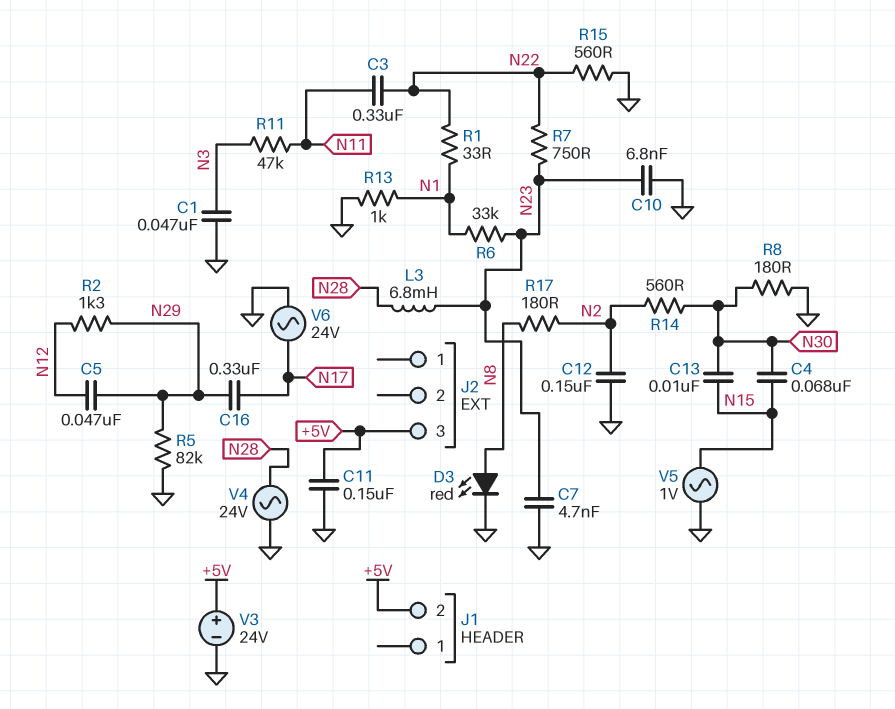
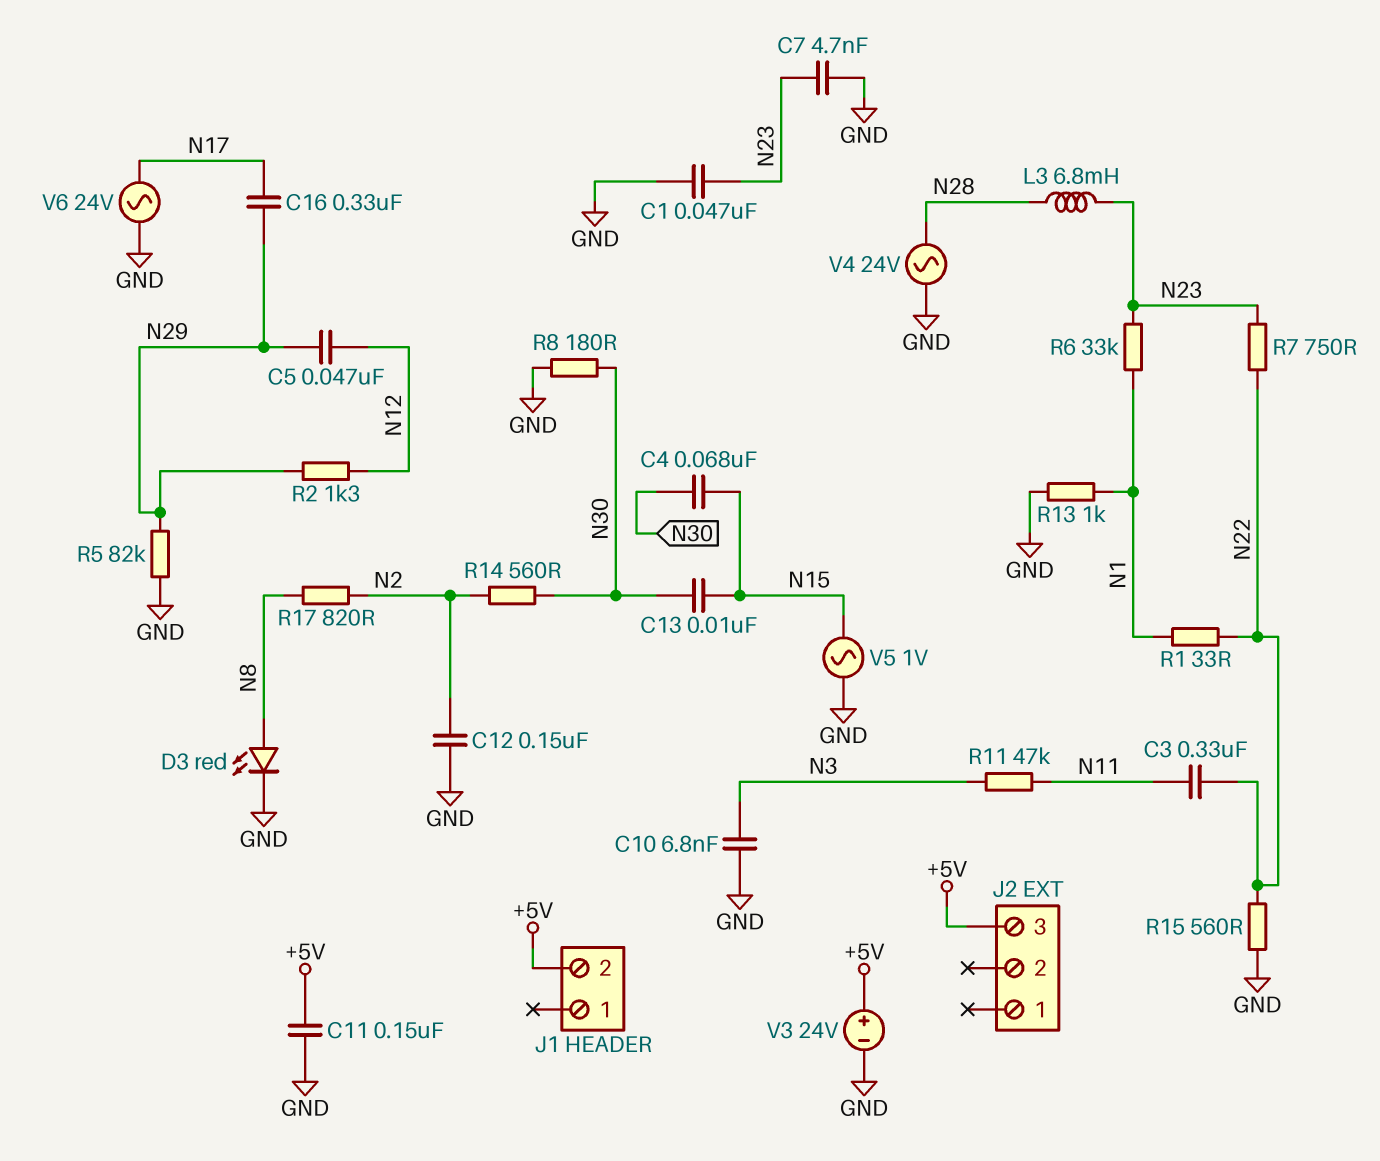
C1: 47nF (GND, N3) -> 47nF (GND, N23)
C10: 6.8nF (GND, N23) -> 6.8nF (GND, N3)
R17: 180 (N2, N8) -> 820 (N2, N8)

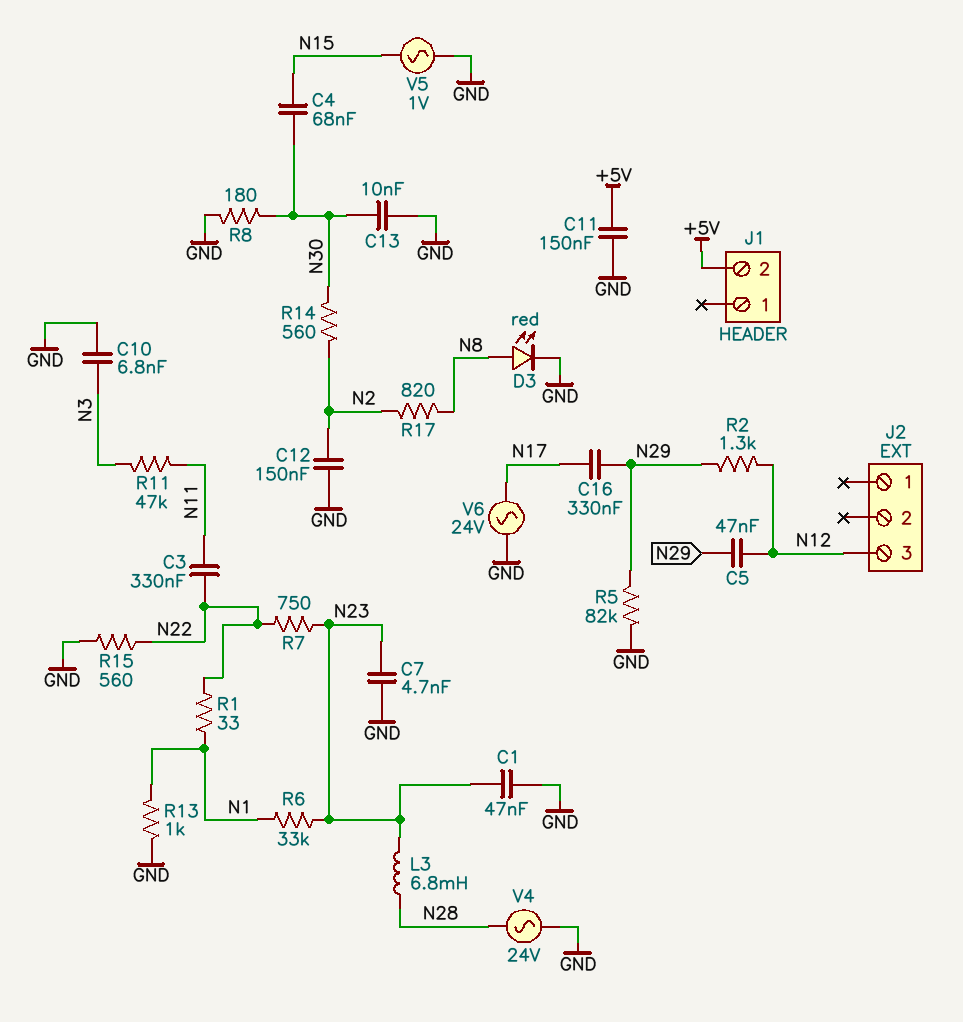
C13: 10nF (N15, N30) -> 10nF (GND, N30)
J2 pin 3: +5V -> N12
V3: 24V (plus +5V, minus GND) -> none

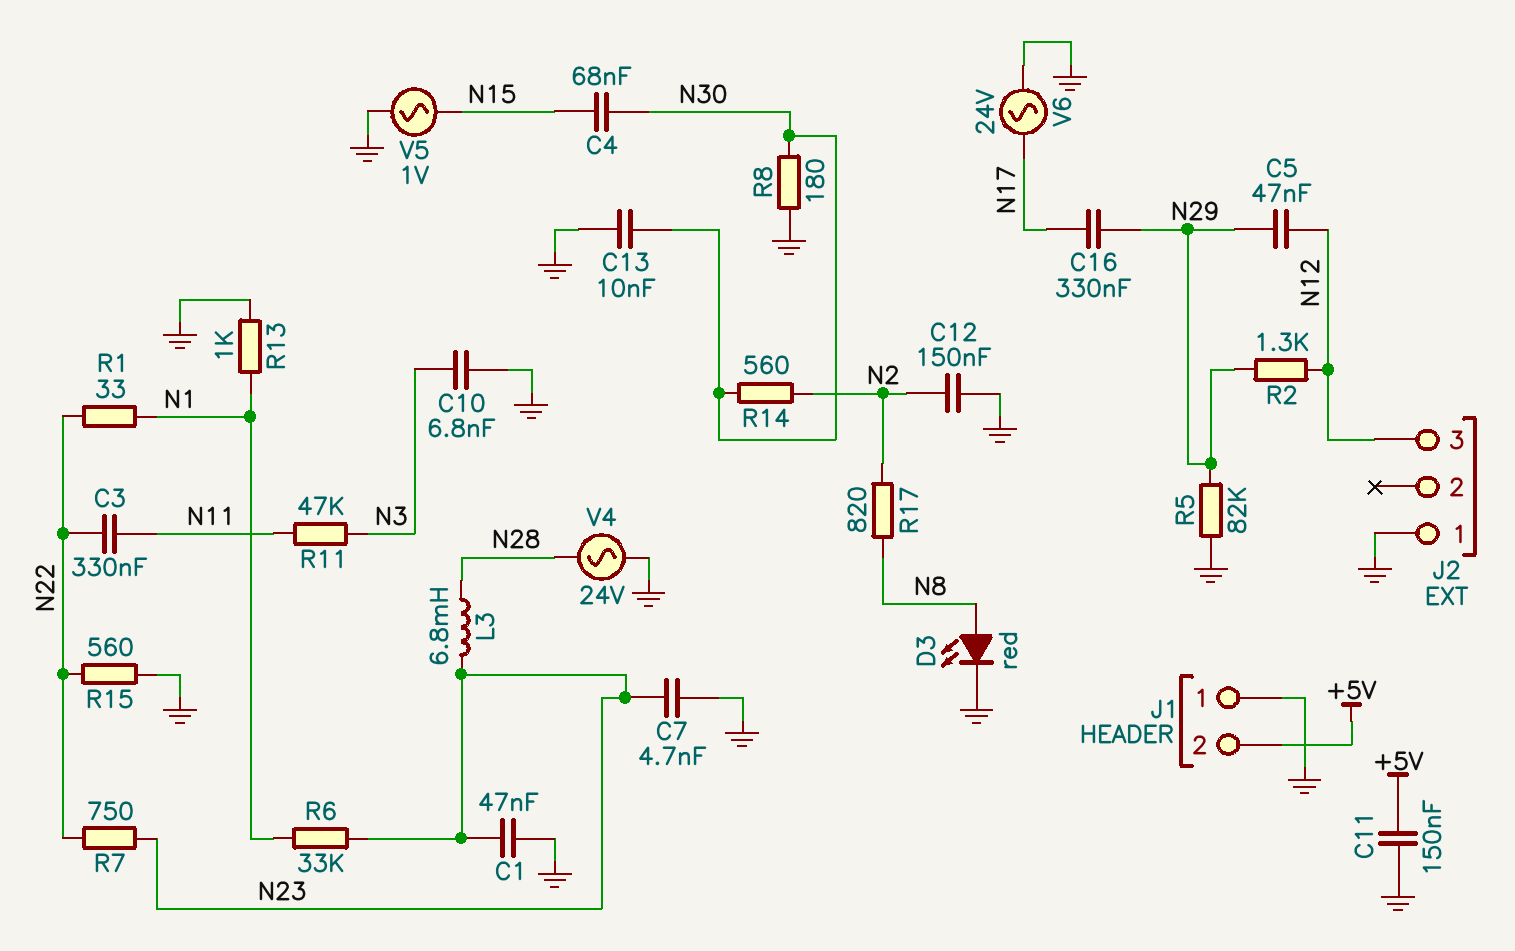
J1 pin 1: none -> GND
J2 pin 1: none -> GND

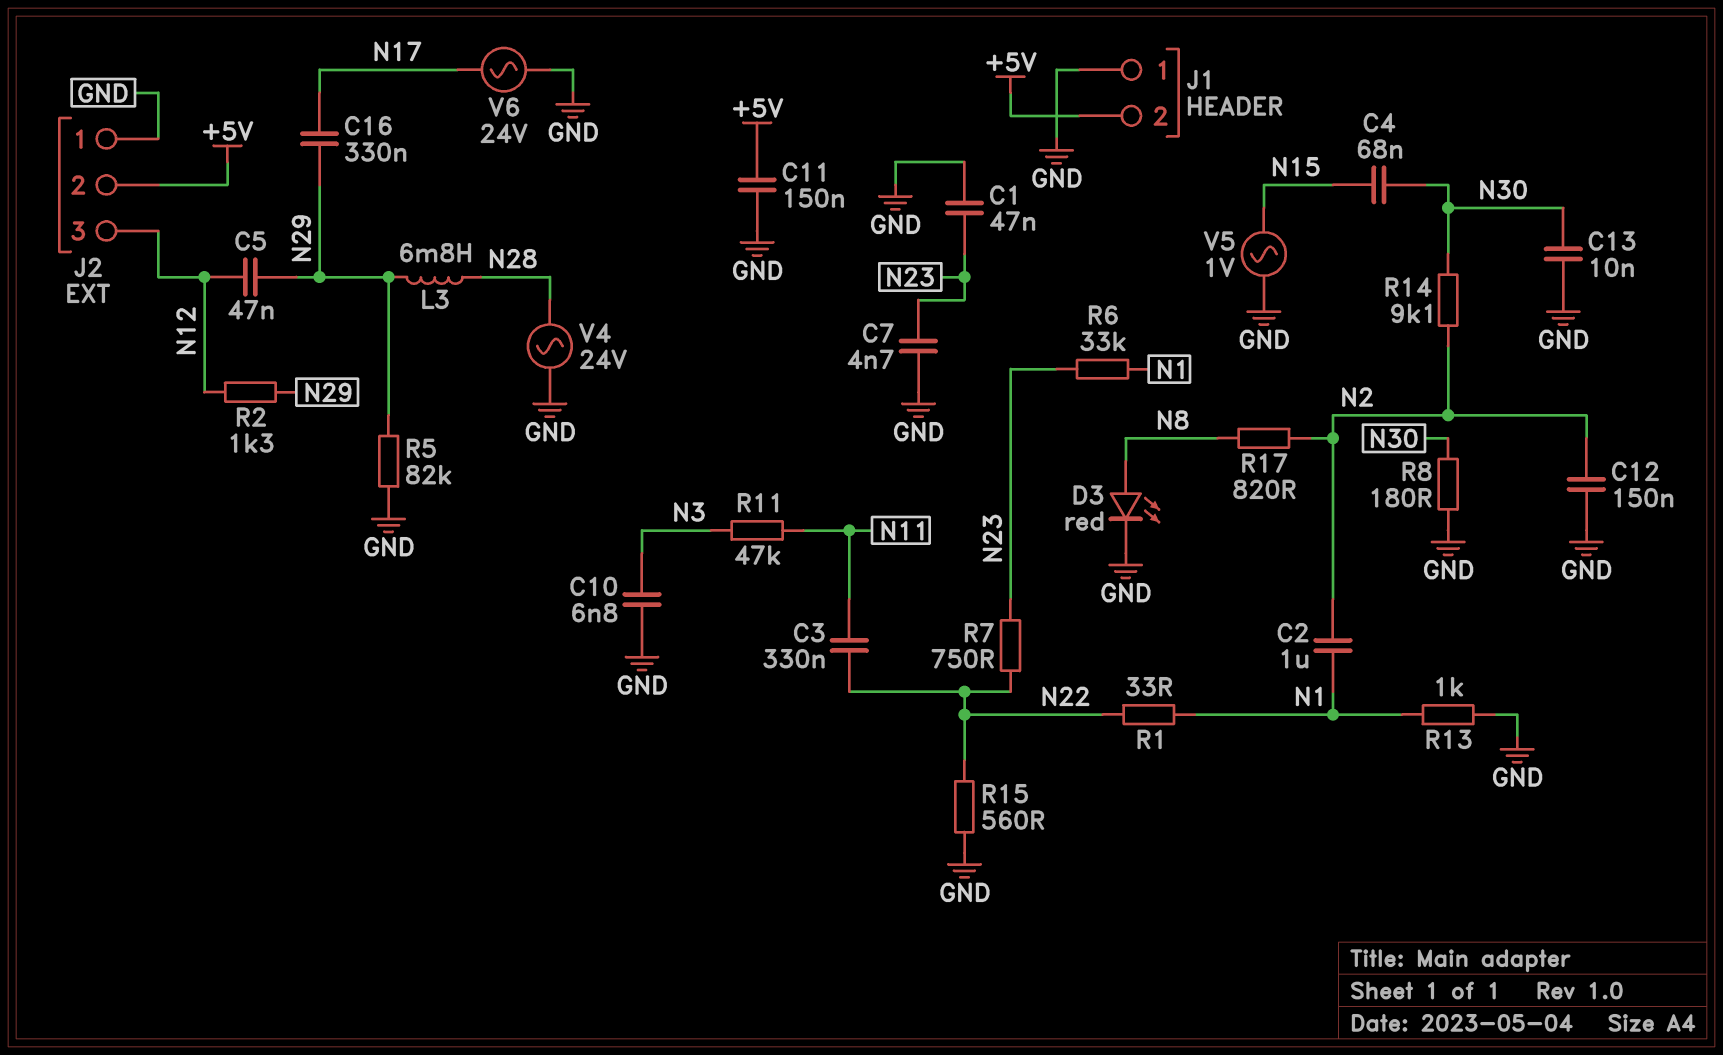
C2: none -> 1uF (N1, N2)
J2 pin 2: none -> +5V
L3: 6.8mH (N23, N28) -> 6.8mH (N28, N29)
R14: 560 (N2, N30) -> 9.1k (N2, N30)

